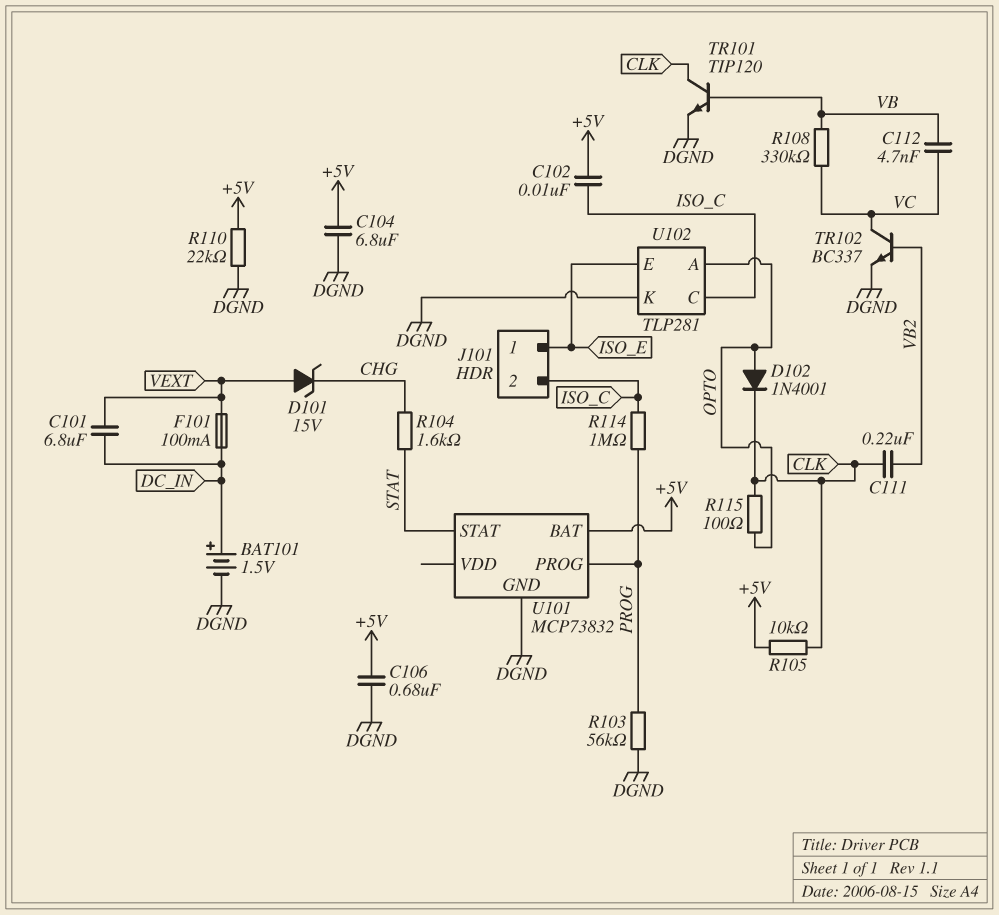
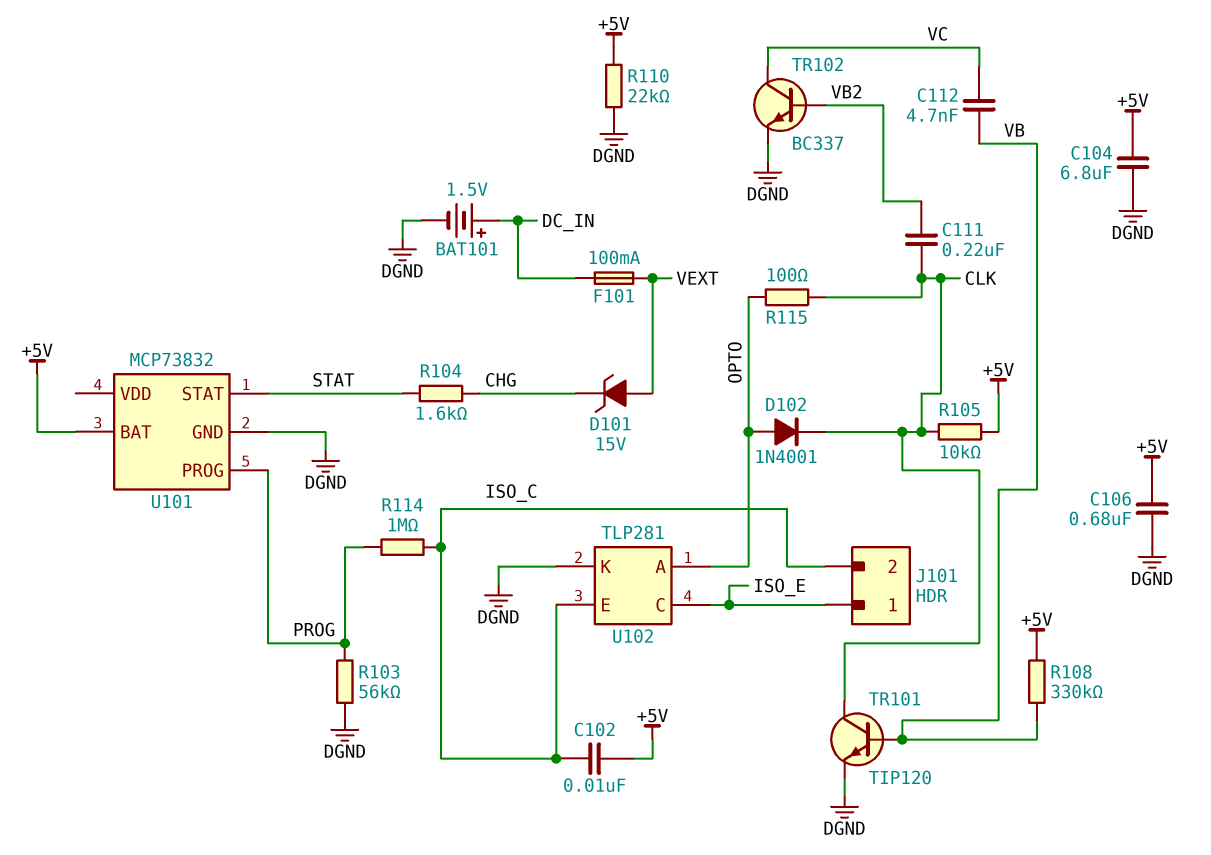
C101: 6.8uF (DC_IN, VEXT) -> none
R108: 330k (VB, VC) -> 330k (+5V, VB)
U102 pin C: ISO_C -> ISO_E
U102 pin E: ISO_E -> ISO_C

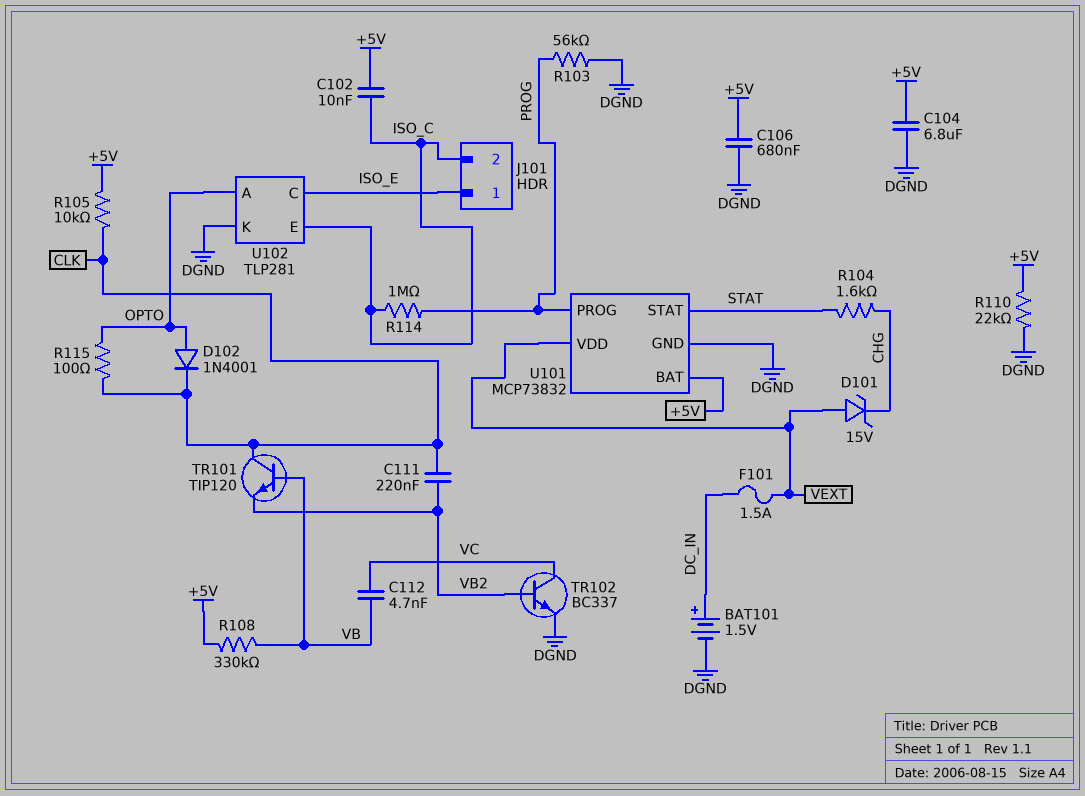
F101: 100mA (DC_IN, VEXT) -> 1.5A (DC_IN, VEXT)
TR101: NPN TIP120 (B VB, C CLK, E DGND) -> NPN TIP120 (B VB, C CLK, E VB2)
U101 pin VDD: none -> VEXT

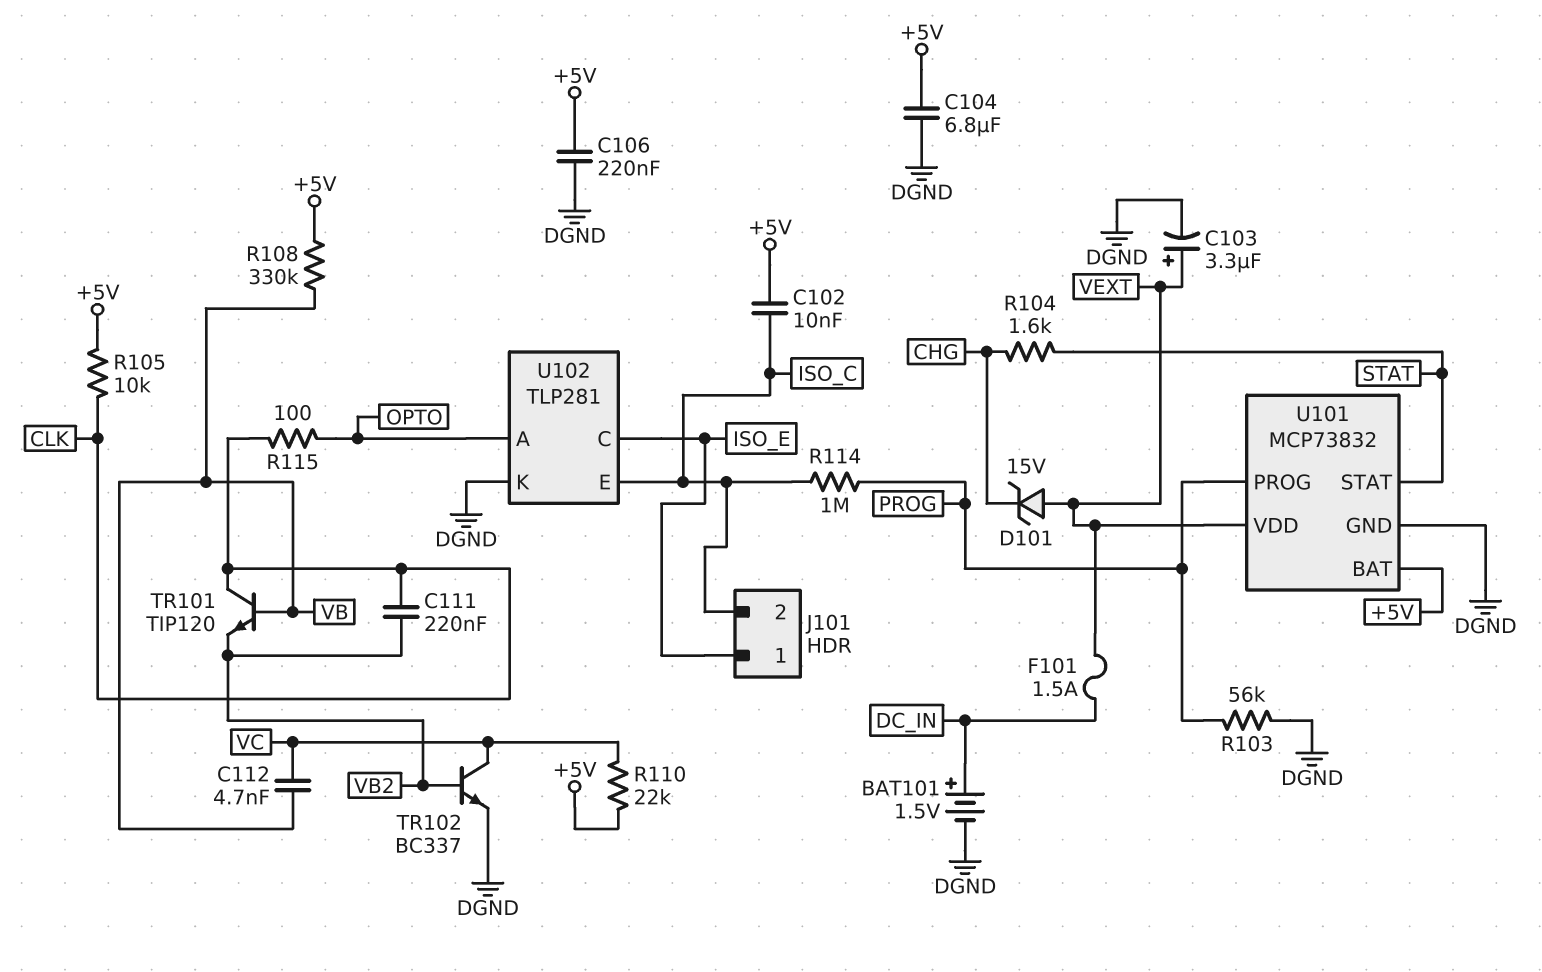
C103: none -> 3.3uF (plus VEXT, minus DGND)
C106: 680nF (+5V, DGND) -> 220nF (+5V, DGND)
D102: diode 1N4001 (A OPTO, K CLK) -> none
R110: 22k (+5V, DGND) -> 22k (+5V, VC)

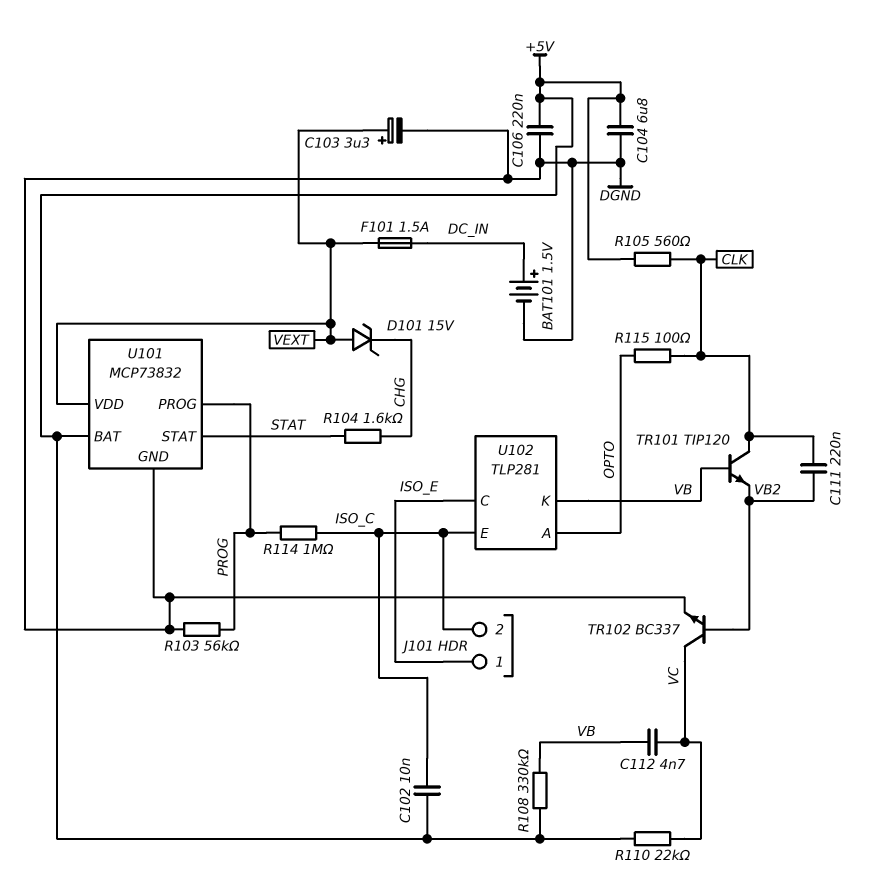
R105: 10k (+5V, CLK) -> 560 (+5V, CLK)
U102 pin K: DGND -> VB

